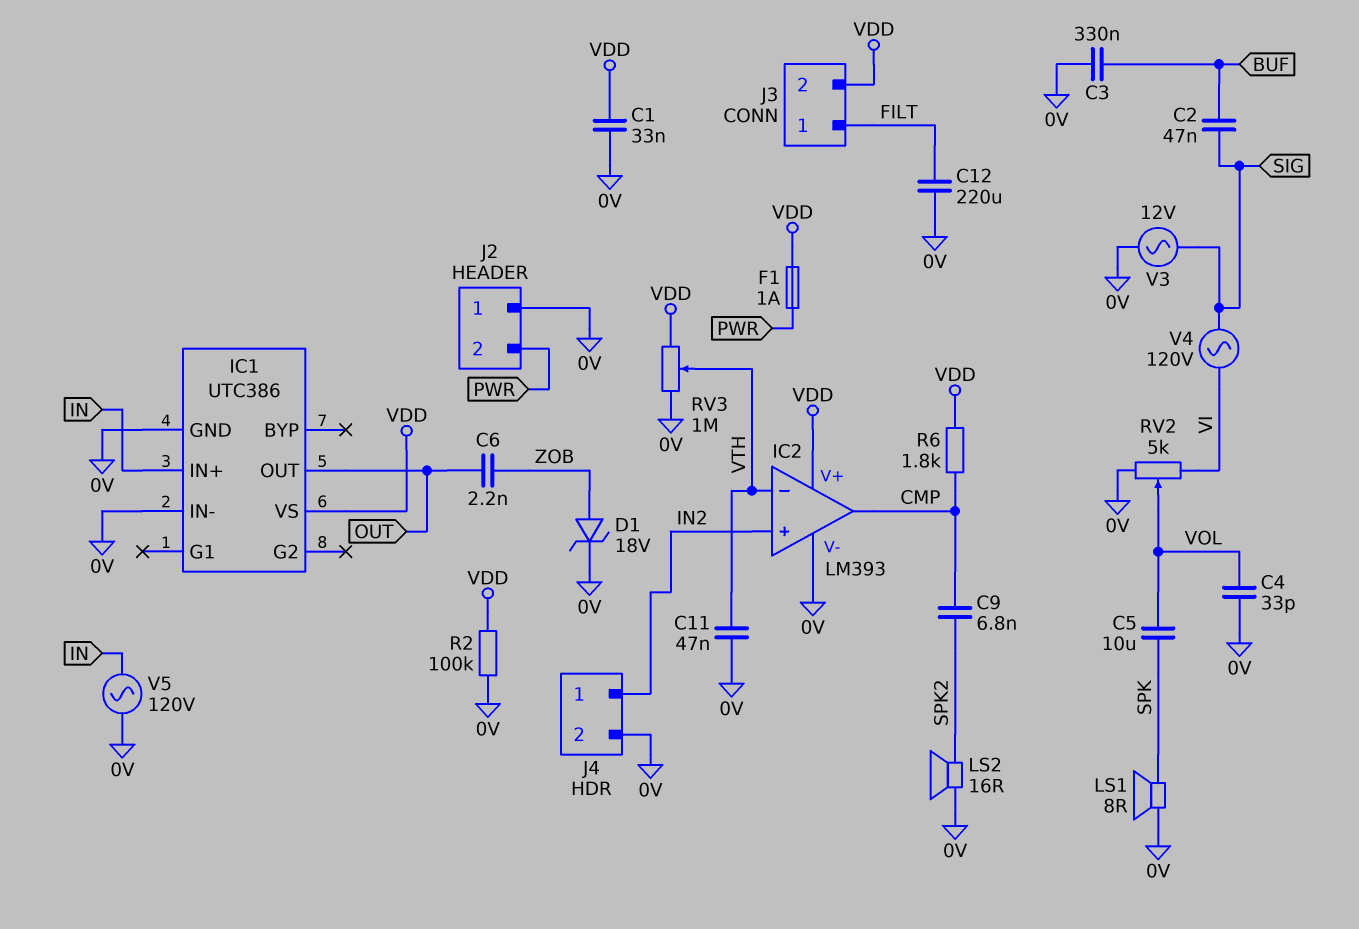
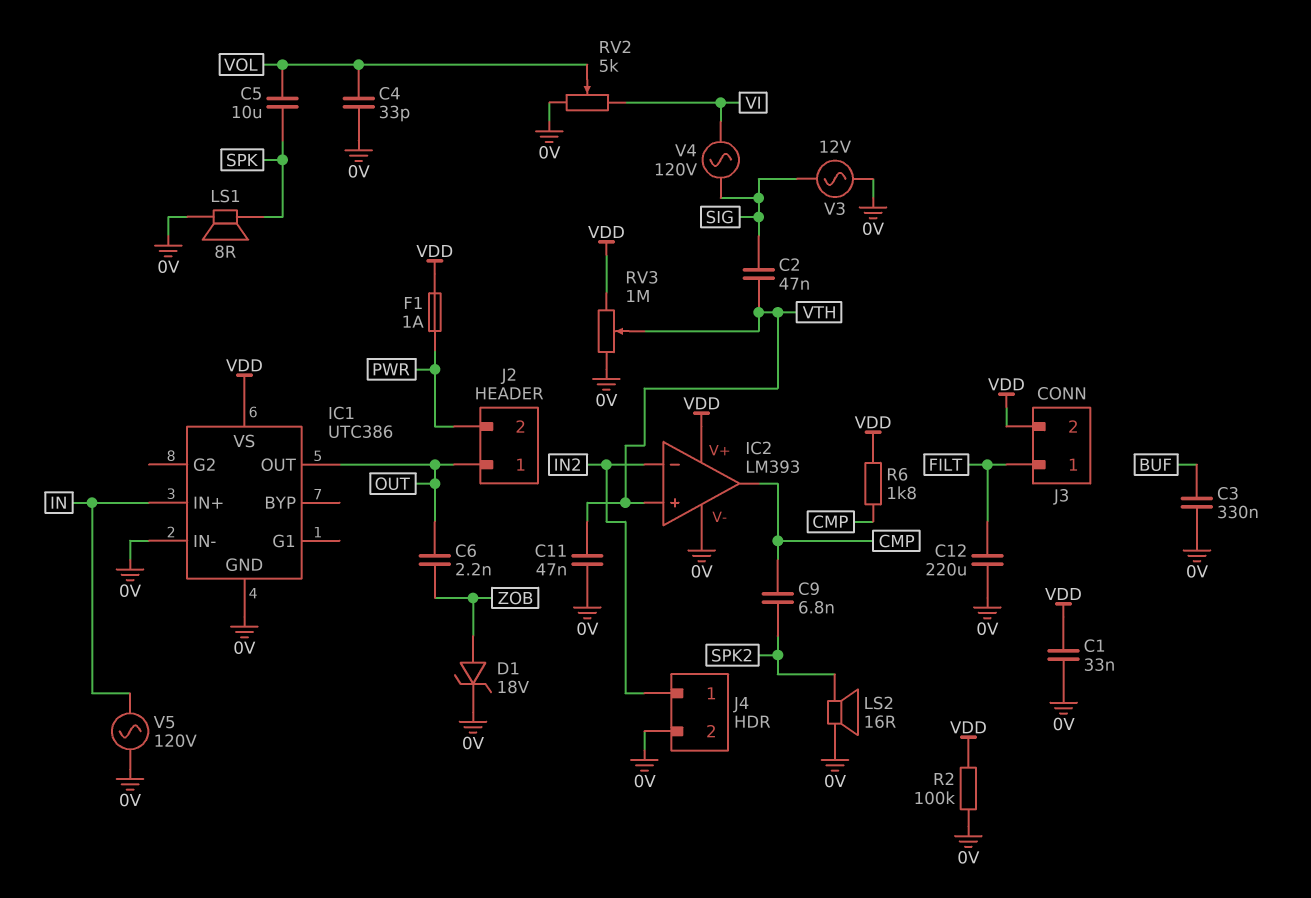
C2: 47nF (BUF, SIG) -> 47nF (SIG, VTH)
IC2 pin in+: IN2 -> VTH
IC2 pin in-: VTH -> IN2
J2 pin 1: 0V -> OUT

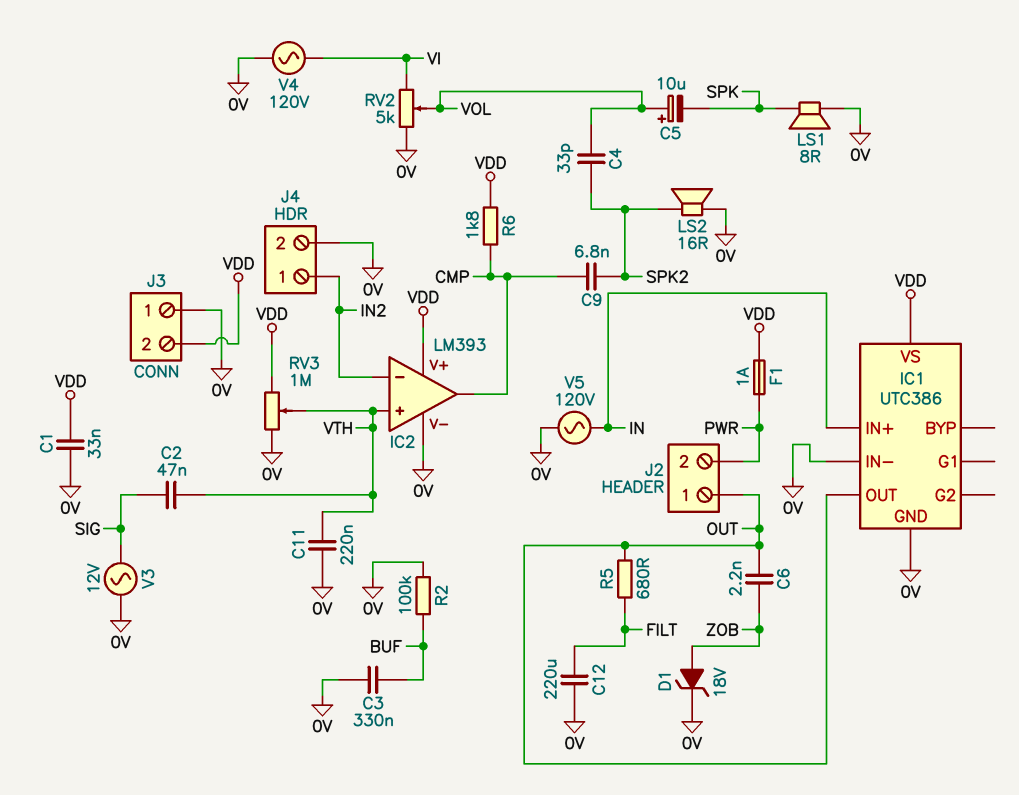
C4: 33pF (0V, VOL) -> 33pF (SPK2, VOL)
C5: 10uF (SPK, VOL) -> 10uF (plus VOL, minus SPK)
C11: 47nF (0V, VTH) -> 220nF (0V, VTH)
J3 pin 1: FILT -> 0V
R2: 100k (0V, VDD) -> 100k (0V, BUF)
R5: none -> 680 (FILT, OUT)
V4: AC 120V (SIG, VI) -> AC 120V (0V, VI)

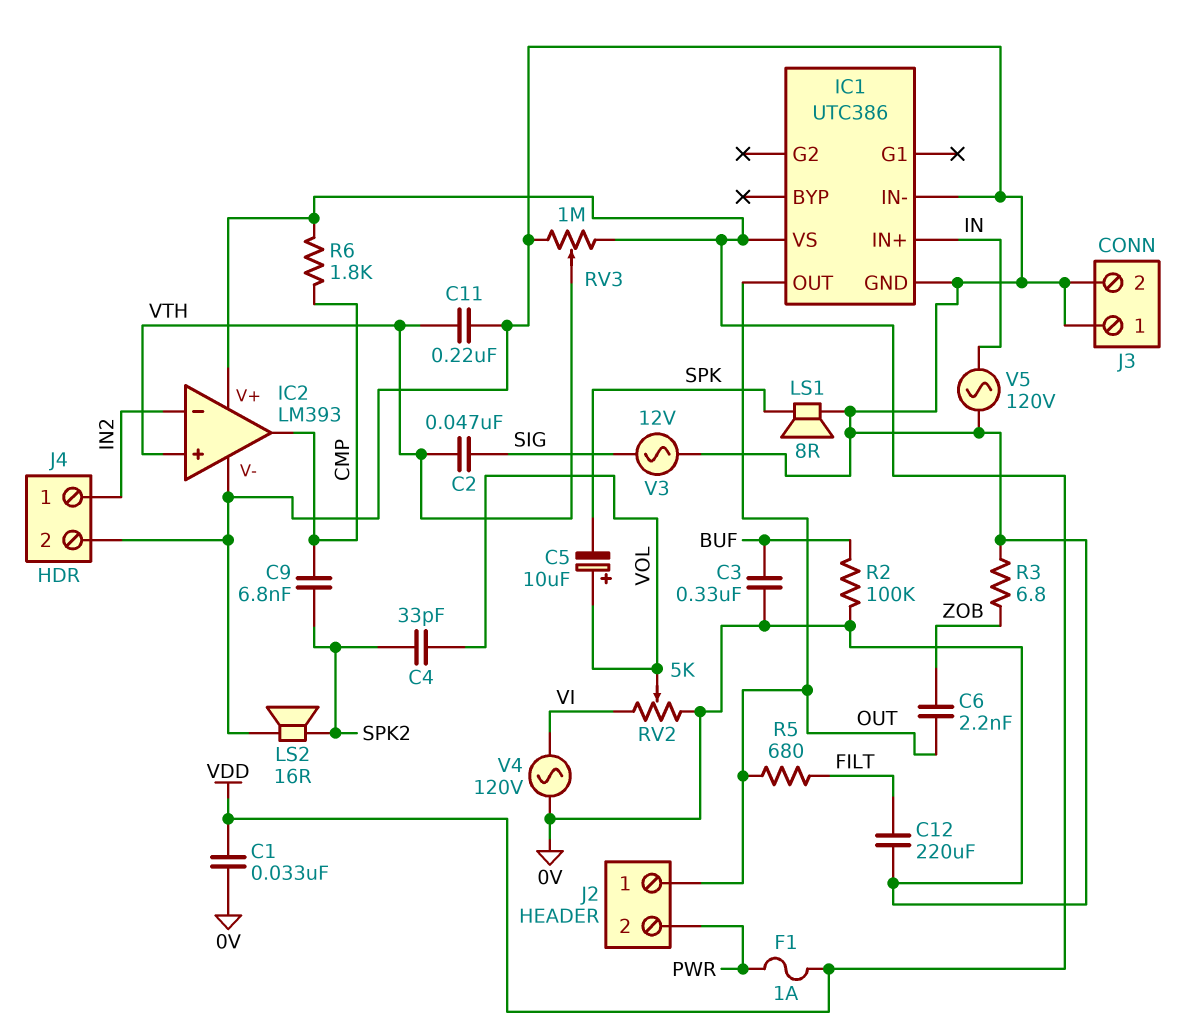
D1: zener 18V (A ZOB, K 0V) -> none
J3 pin 2: VDD -> 0V
R3: none -> 6.8 (0V, ZOB)

